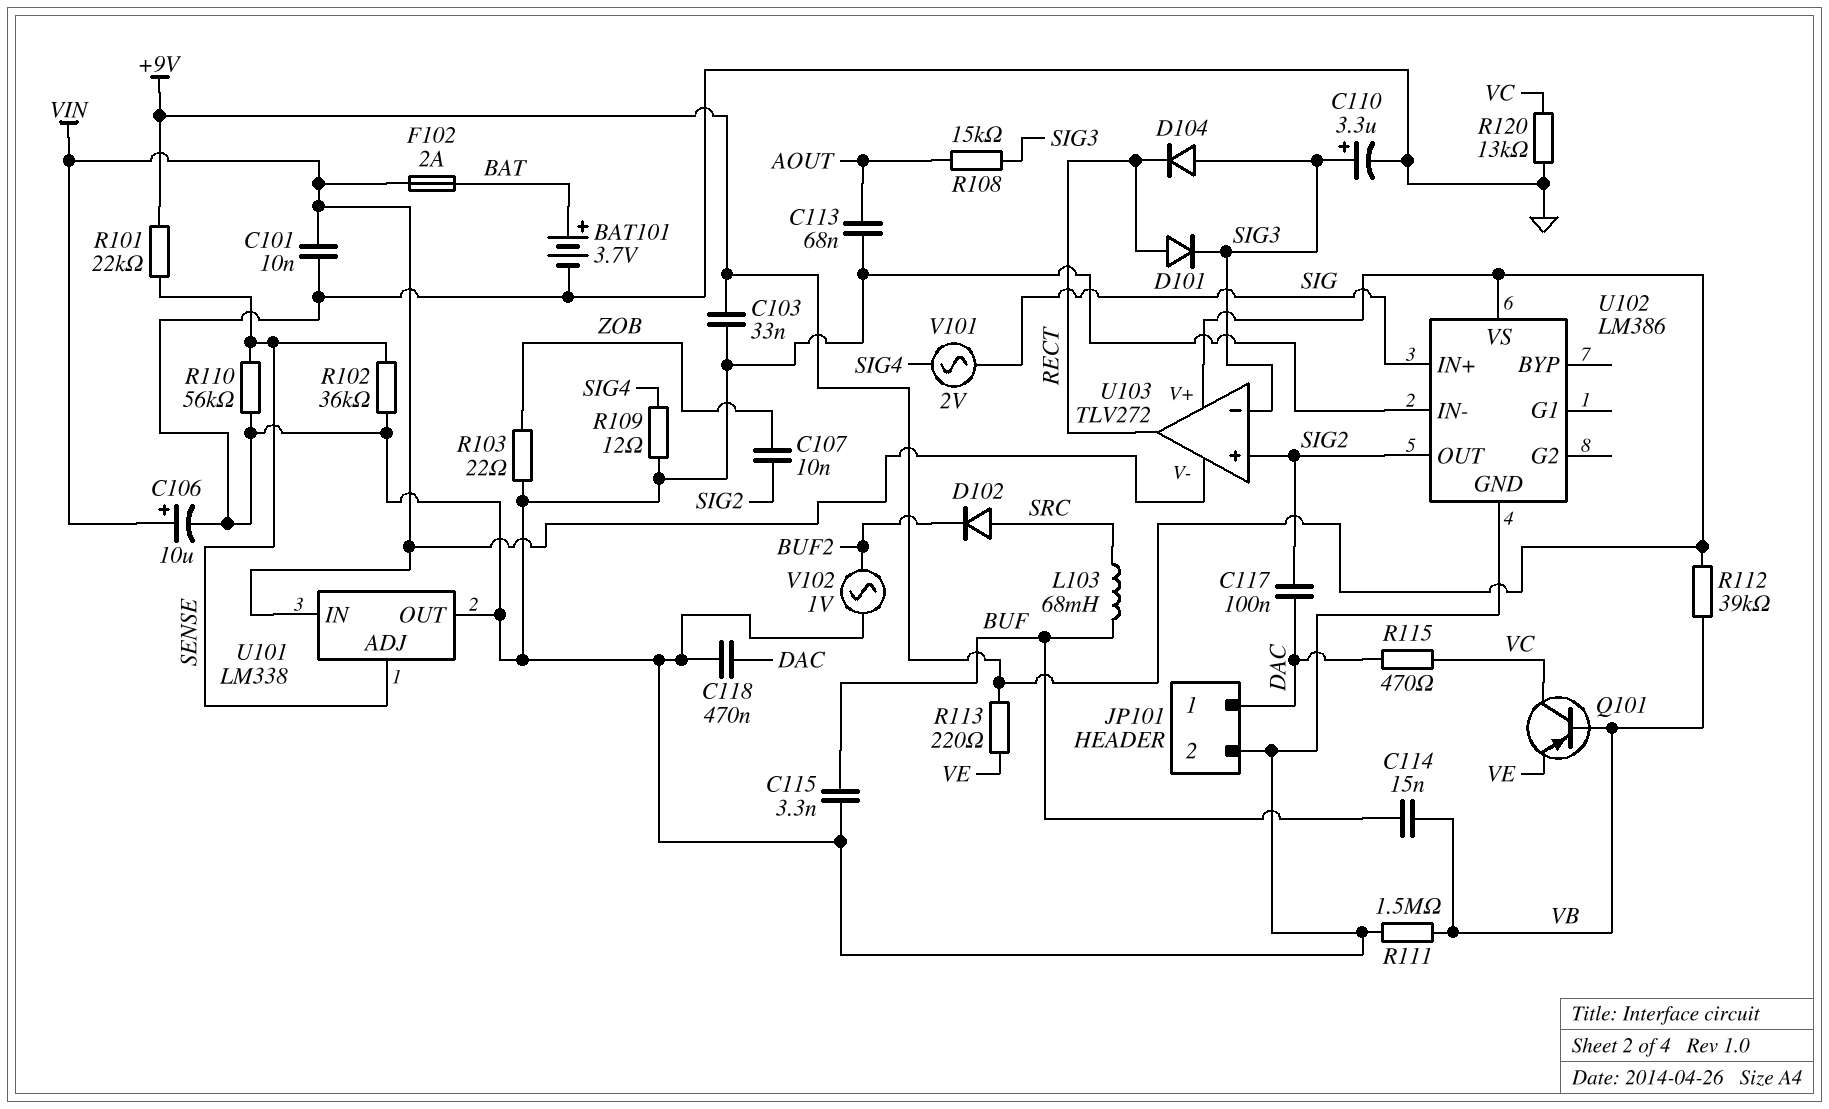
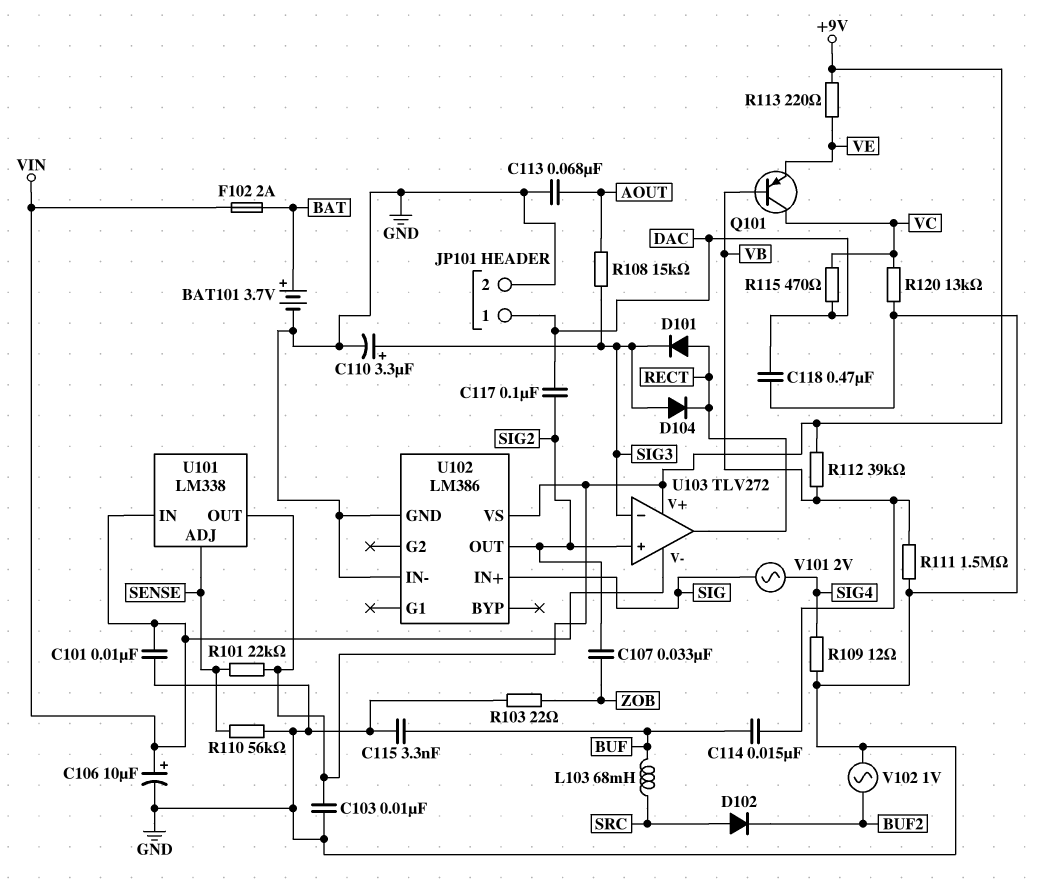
C103: 33nF (+9V, GND) -> 10nF (+9V, GND)
C107: 10nF (SIG2, ZOB) -> 33nF (SIG2, ZOB)
R102: 36k (GND, SENSE) -> none
U101 pin OUT: GND -> +9V

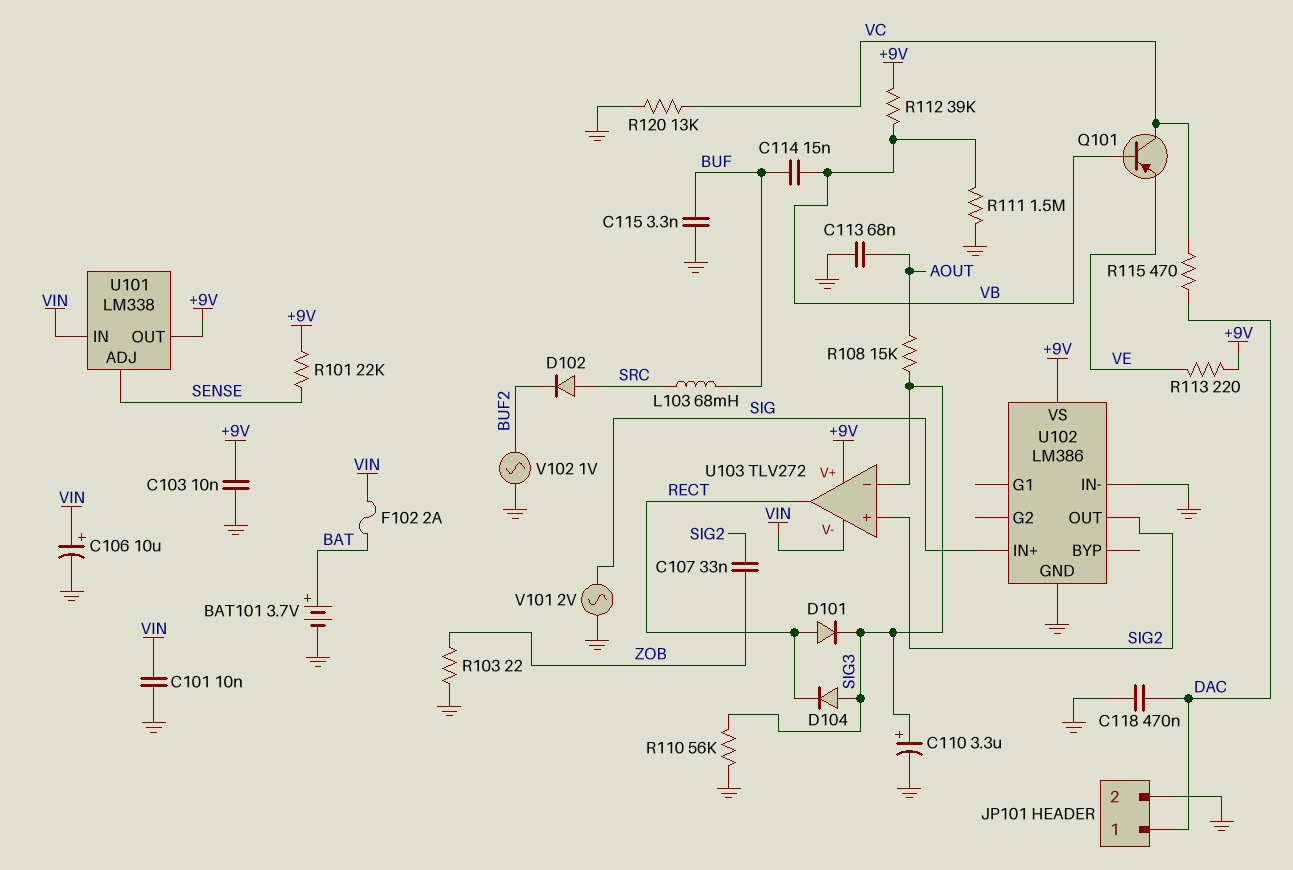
C117: 100nF (DAC, SIG2) -> none
R109: 12 (GND, SIG4) -> none
R110: 56k (GND, SENSE) -> 56k (GND, SIG3)
V101: AC 2V (SIG, SIG4) -> AC 2V (GND, SIG)

